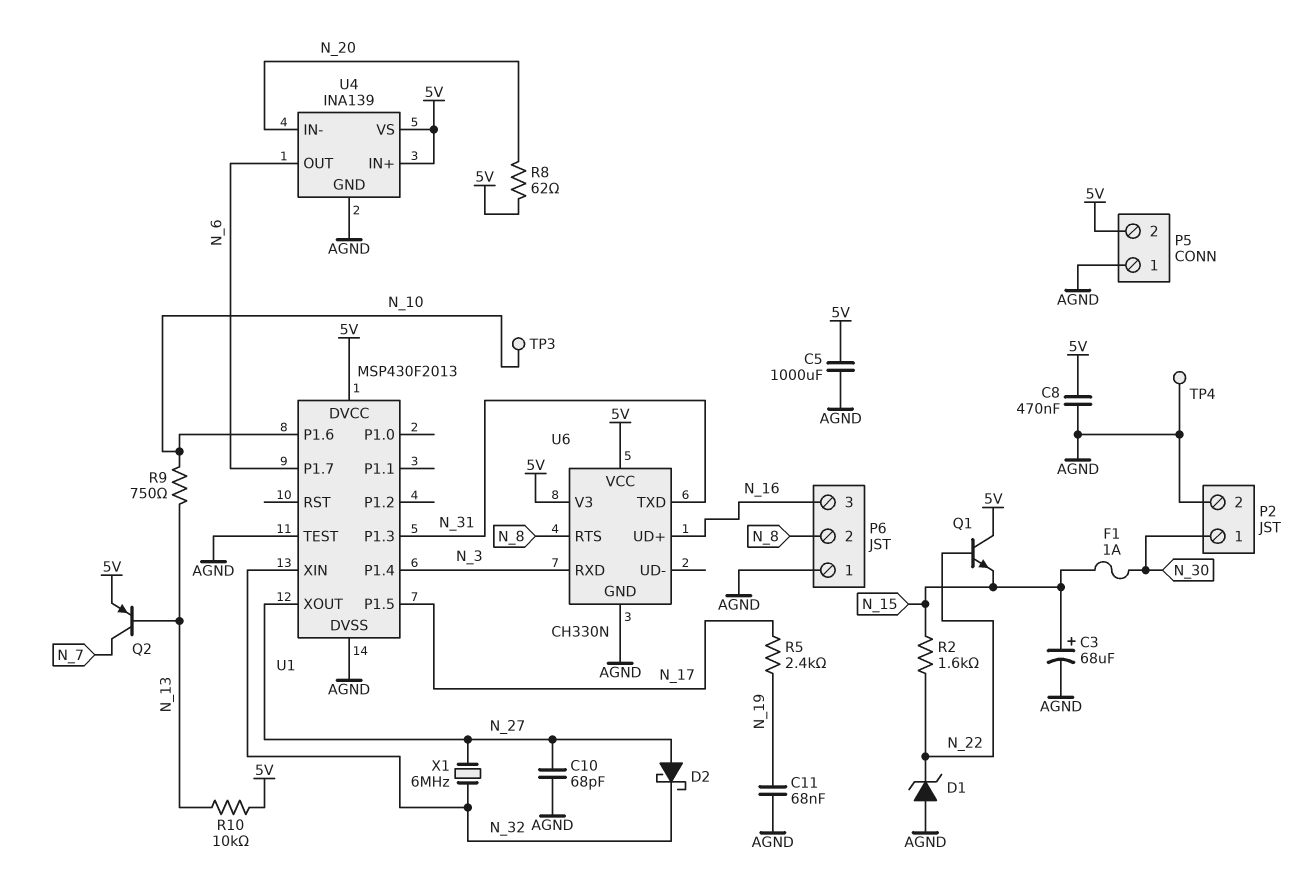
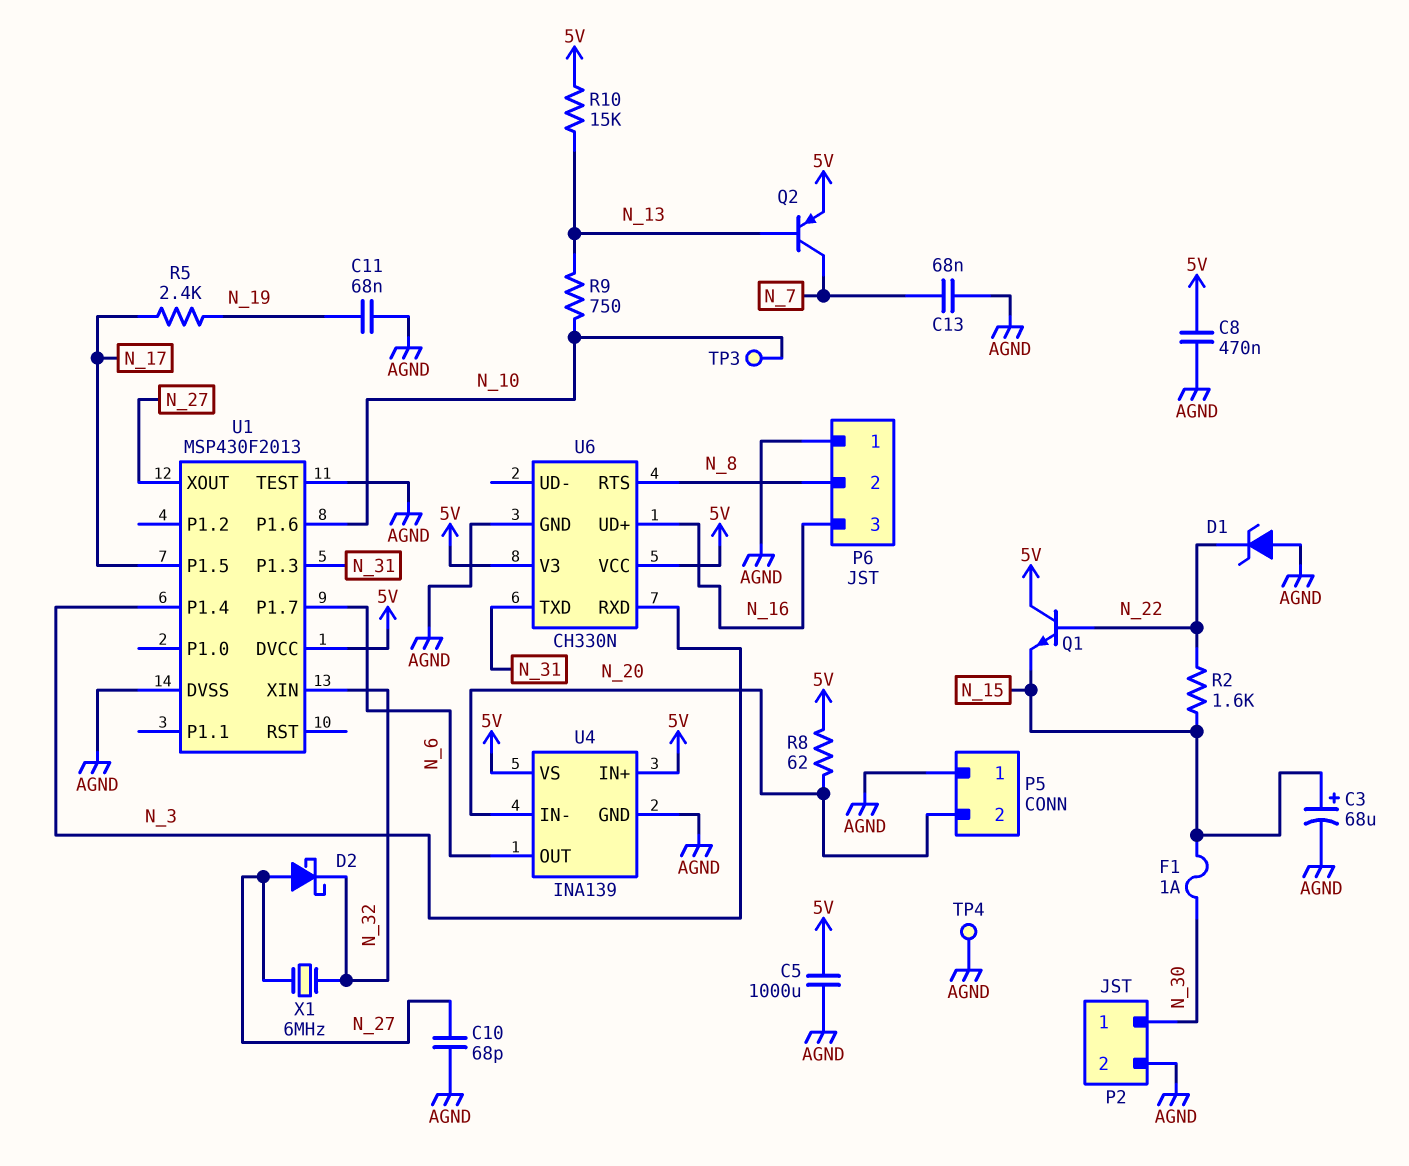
C13: none -> 68nF (AGND, N_7)
P5 pin 2: 5V -> N_20
R10: 10k (5V, N_13) -> 15k (5V, N_13)

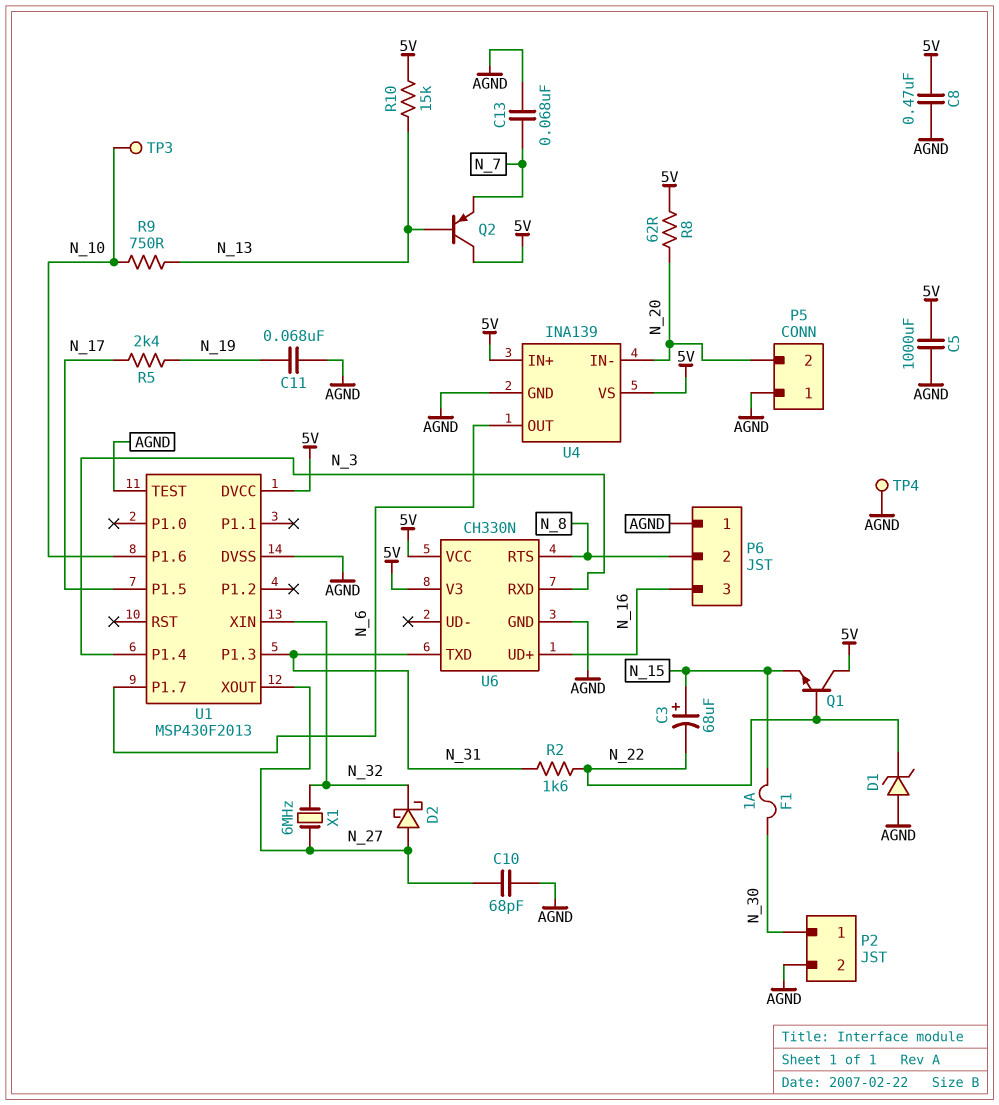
C3: 68uF (plus N_15, minus AGND) -> 68uF (plus N_15, minus N_22)
Q2: PNP (B N_13, C N_7, E 5V) -> PNP (B N_13, C 5V, E N_7)
R2: 1.6k (N_15, N_22) -> 1.6k (N_22, N_31)

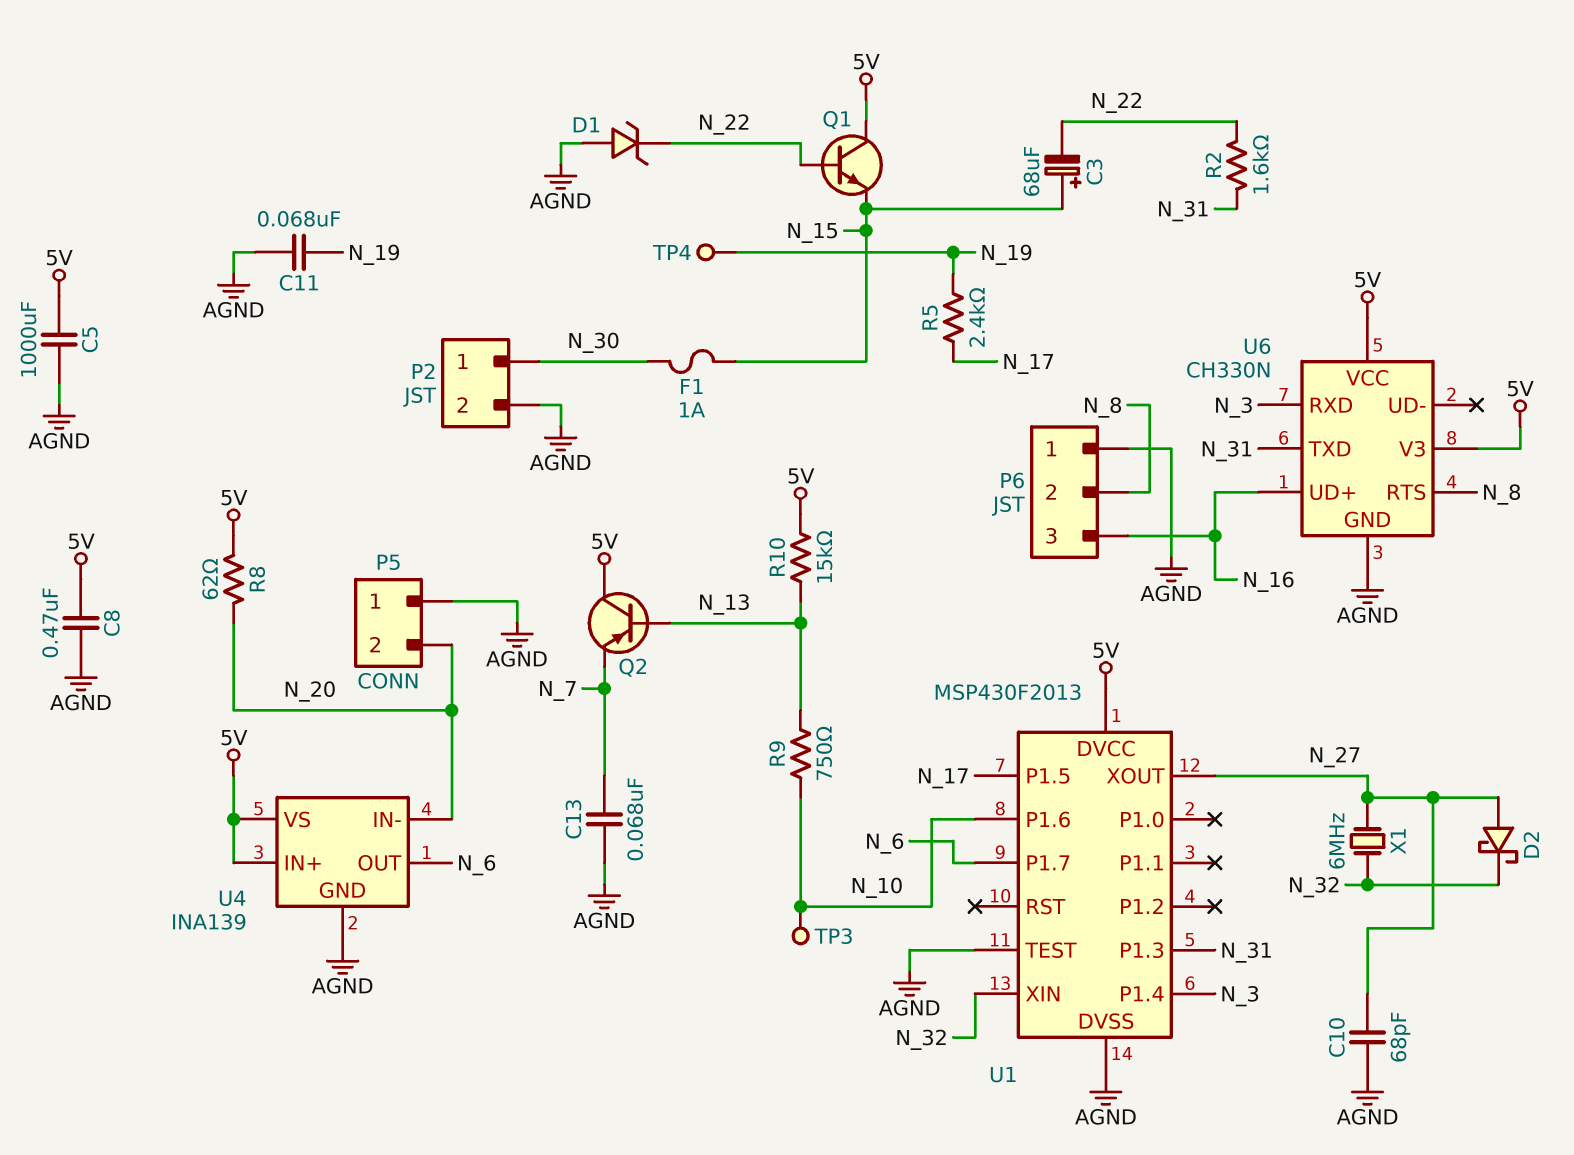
TP4: test point (AGND) -> test point (N_19)

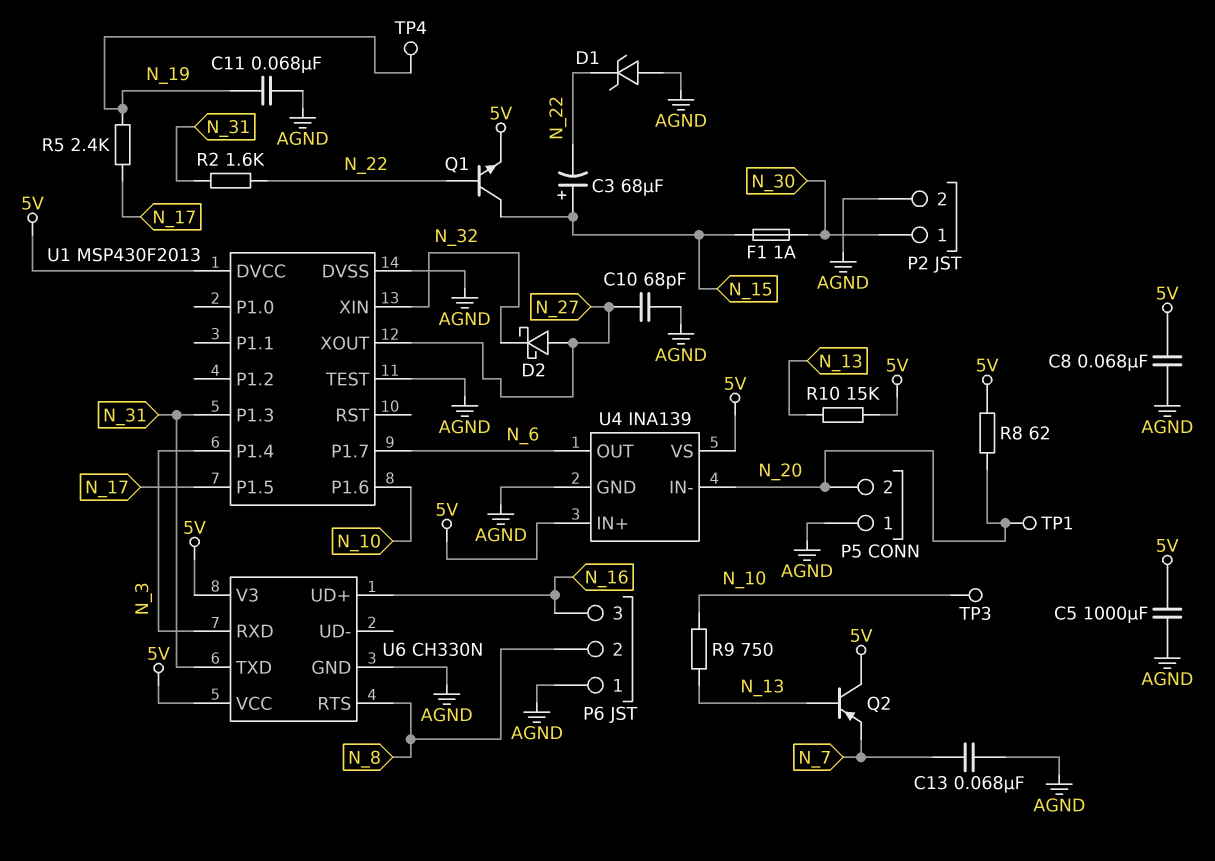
C8: 470nF (5V, AGND) -> 68nF (5V, AGND)
Q1: NPN (B N_22, C 5V, E N_15) -> NPN (B N_22, C N_15, E 5V)
TP1: none -> test point (N_20)
X1: 6MHz (N_27, N_32) -> none

